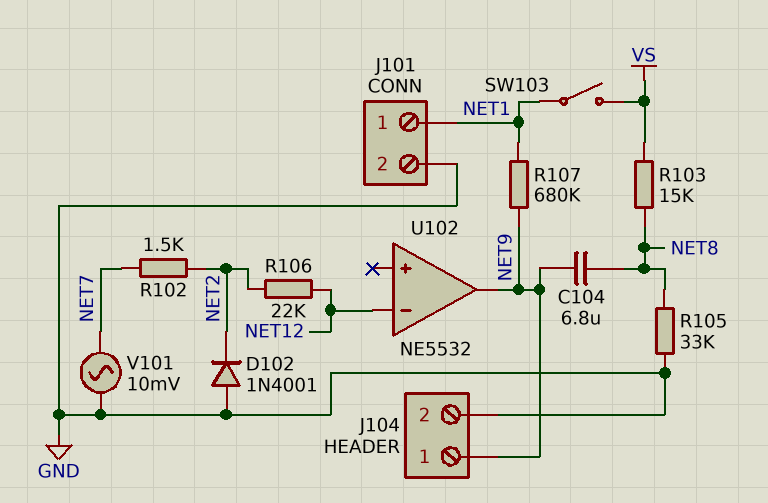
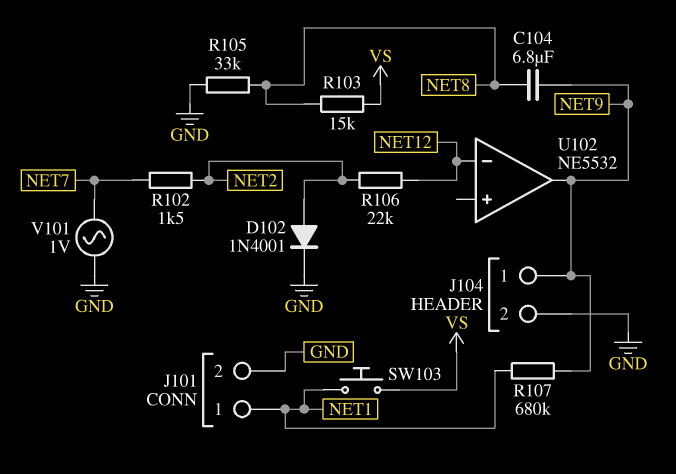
D102: diode 1N4001 (A GND, K NET2) -> diode 1N4001 (A NET2, K GND)
SW103: switch (NET1, VS) -> button (NET1, VS)
V101: AC 10mV (GND, NET7) -> AC 1V (GND, NET7)

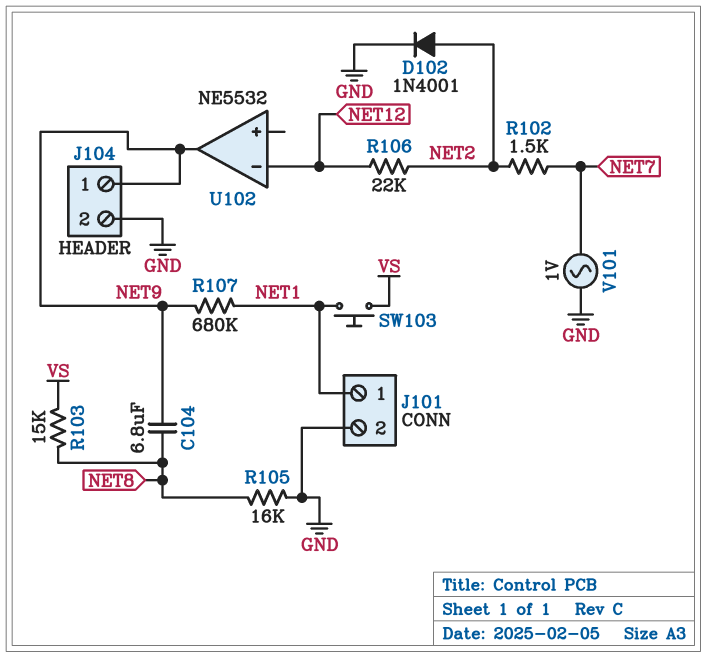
R105: 33k (GND, NET8) -> 16k (GND, NET8)

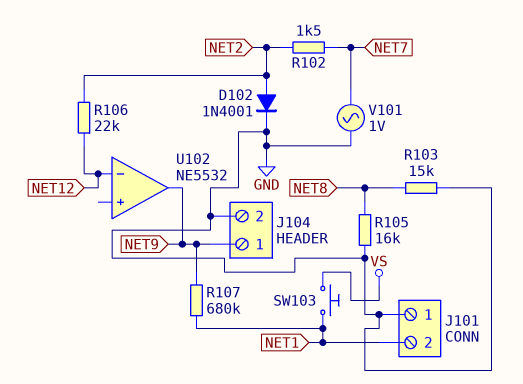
C104: 6.8uF (NET8, NET9) -> none
J101 pin 1: NET1 -> GND
J101 pin 2: GND -> NET1
R103: 15k (NET8, VS) -> 15k (GND, NET8)

